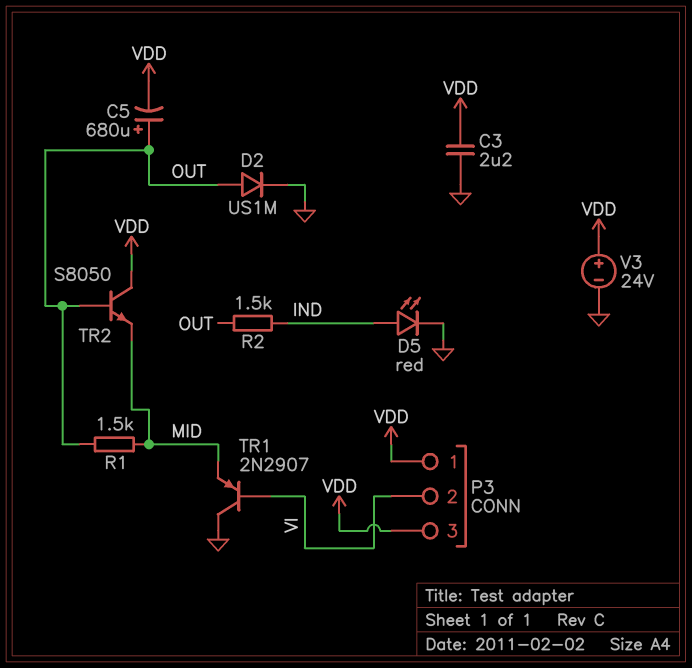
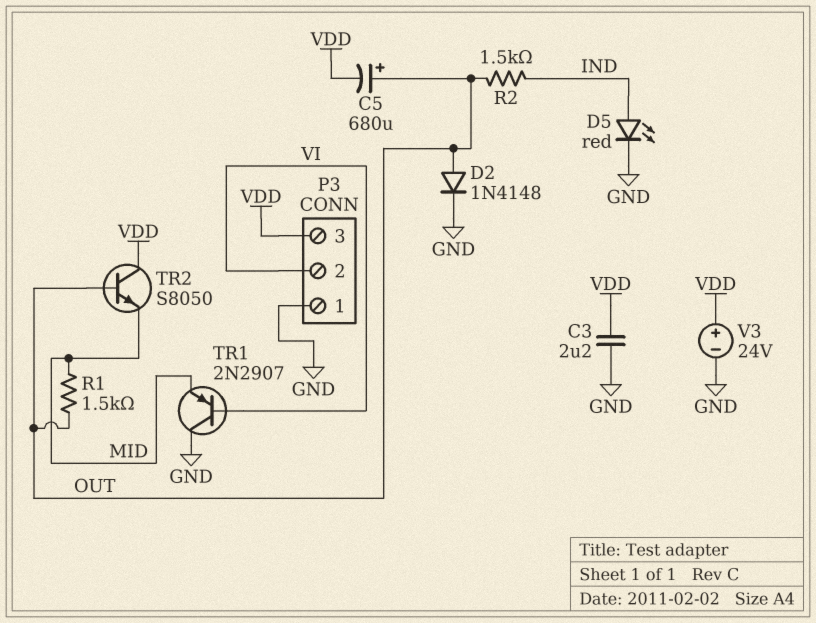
D2: diode US1M (A OUT, K GND) -> diode 1N4148 (A OUT, K GND)
P3 pin 1: VDD -> GND

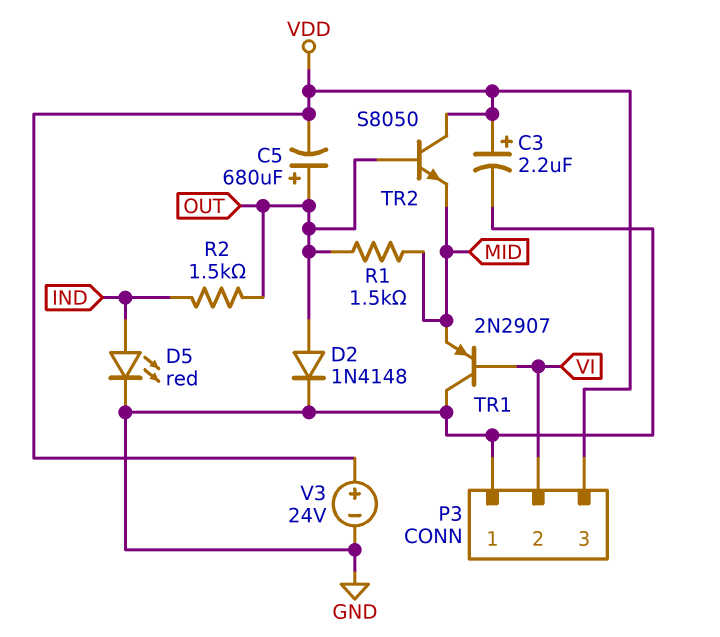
C3: 2.2uF (GND, VDD) -> 2.2uF (plus VDD, minus GND)

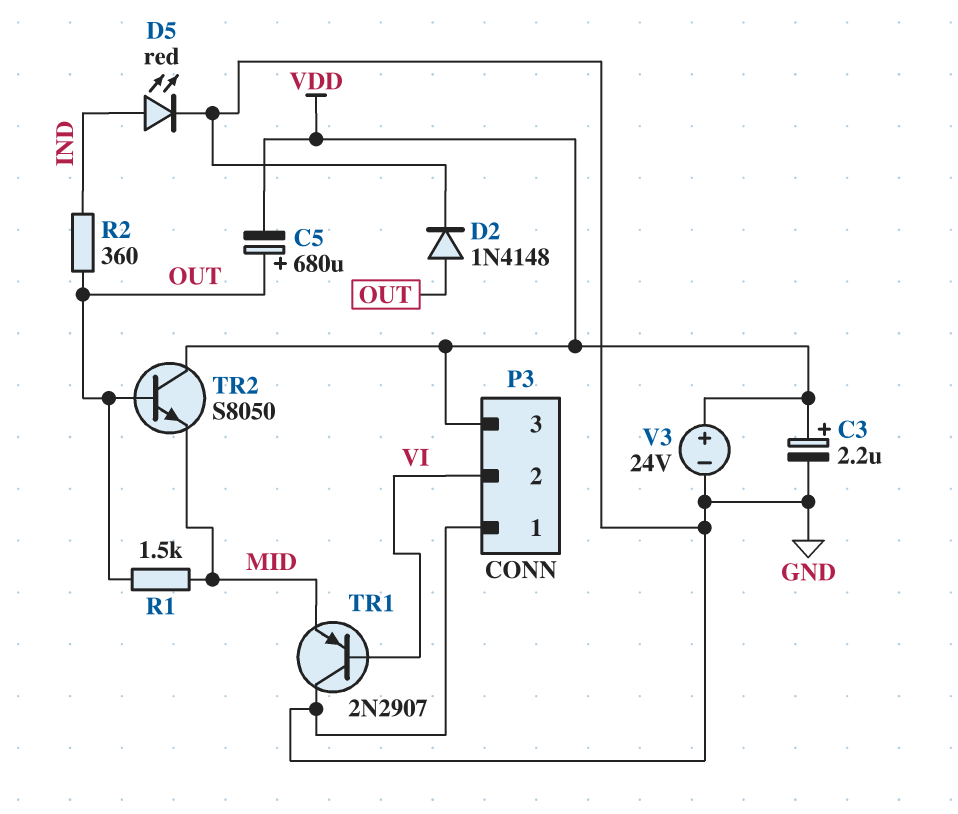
R2: 1.5k (IND, OUT) -> 360 (IND, OUT)

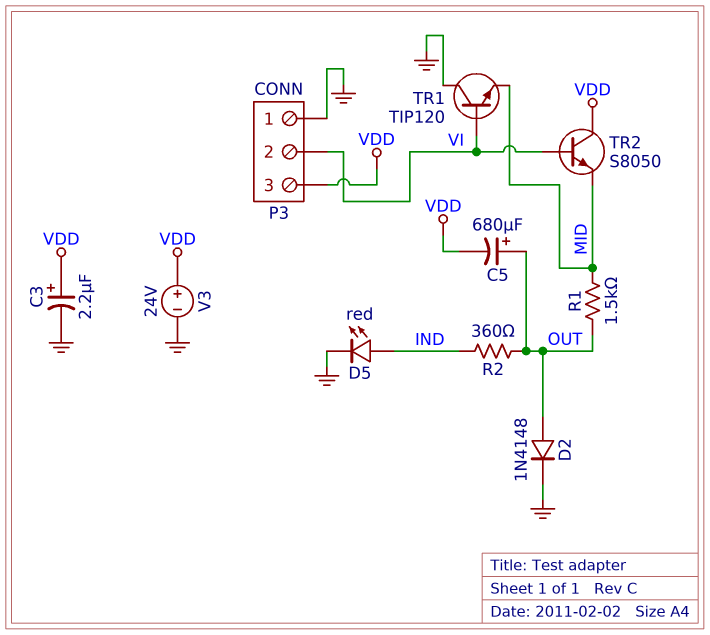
TR1: PNP 2N2907 (B VI, C GND, E MID) -> NPN TIP120 (B VI, C GND, E MID)
TR2: NPN S8050 (B OUT, C VDD, E MID) -> NPN S8050 (B VI, C VDD, E MID)

